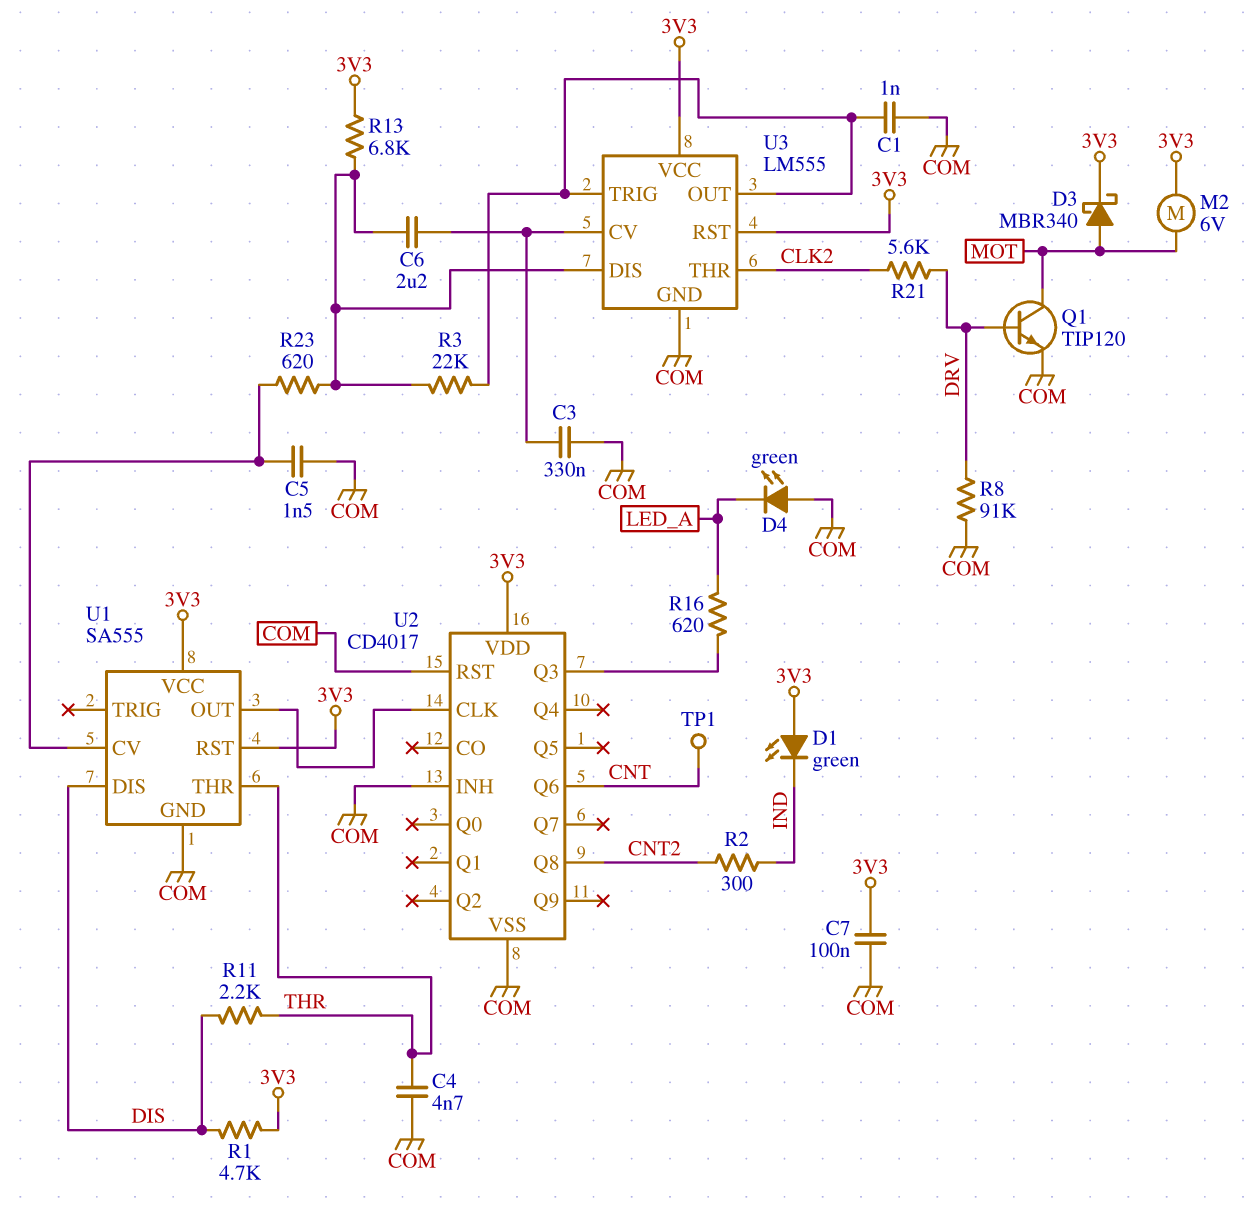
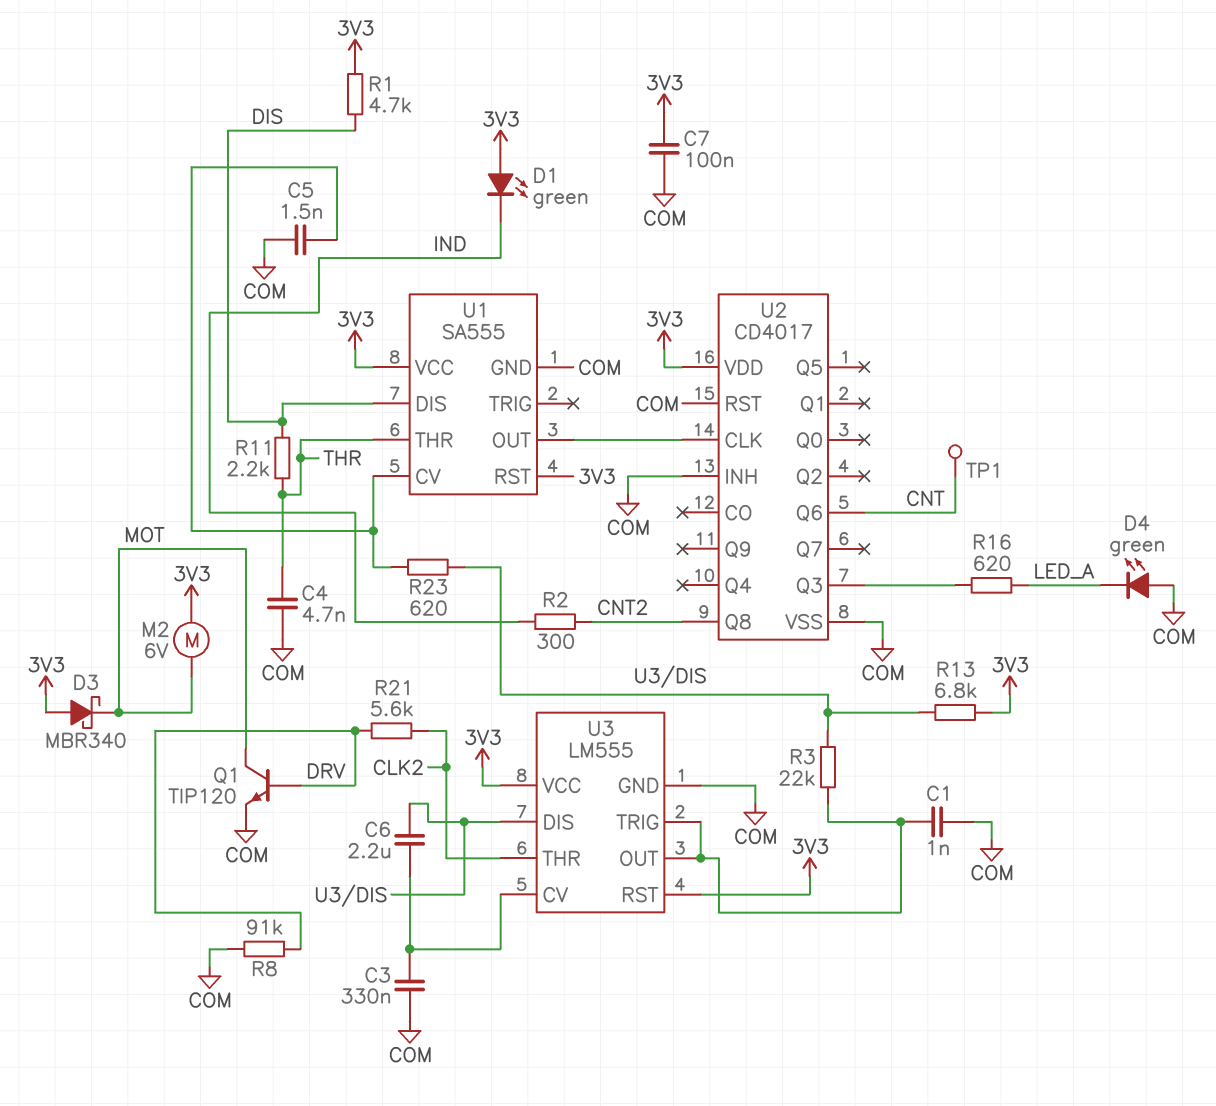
D3: schottky MBR340 (A MOT, K 3V3) -> schottky MBR340 (A 3V3, K MOT)

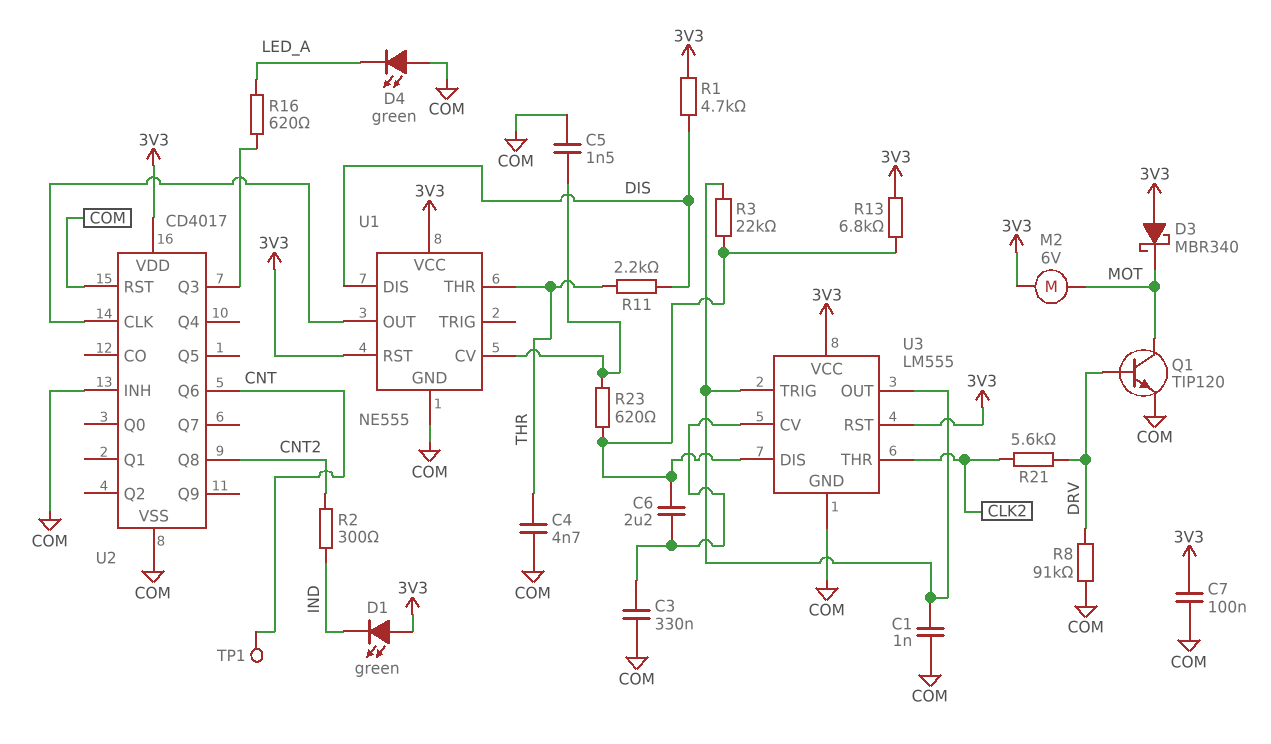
U1: SA555 -> NE555

